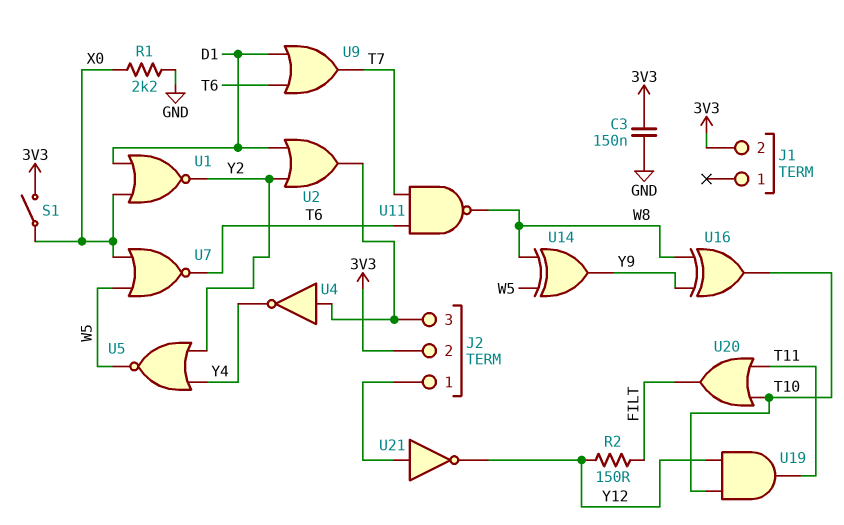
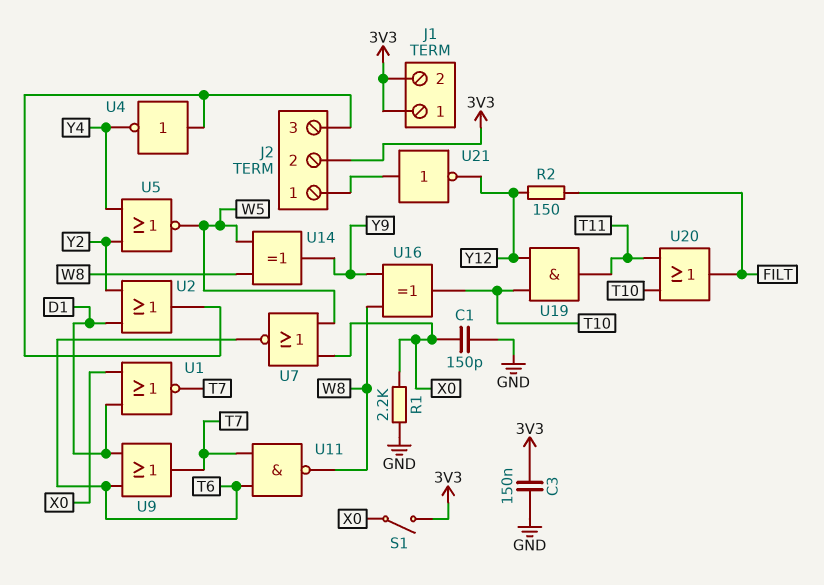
C1: none -> 150pF (GND, X0)
J1 pin 1: none -> 3V3
U1: NOR (in D1, in X0, out Y2) -> NOR (in D1, in X0, out T7)

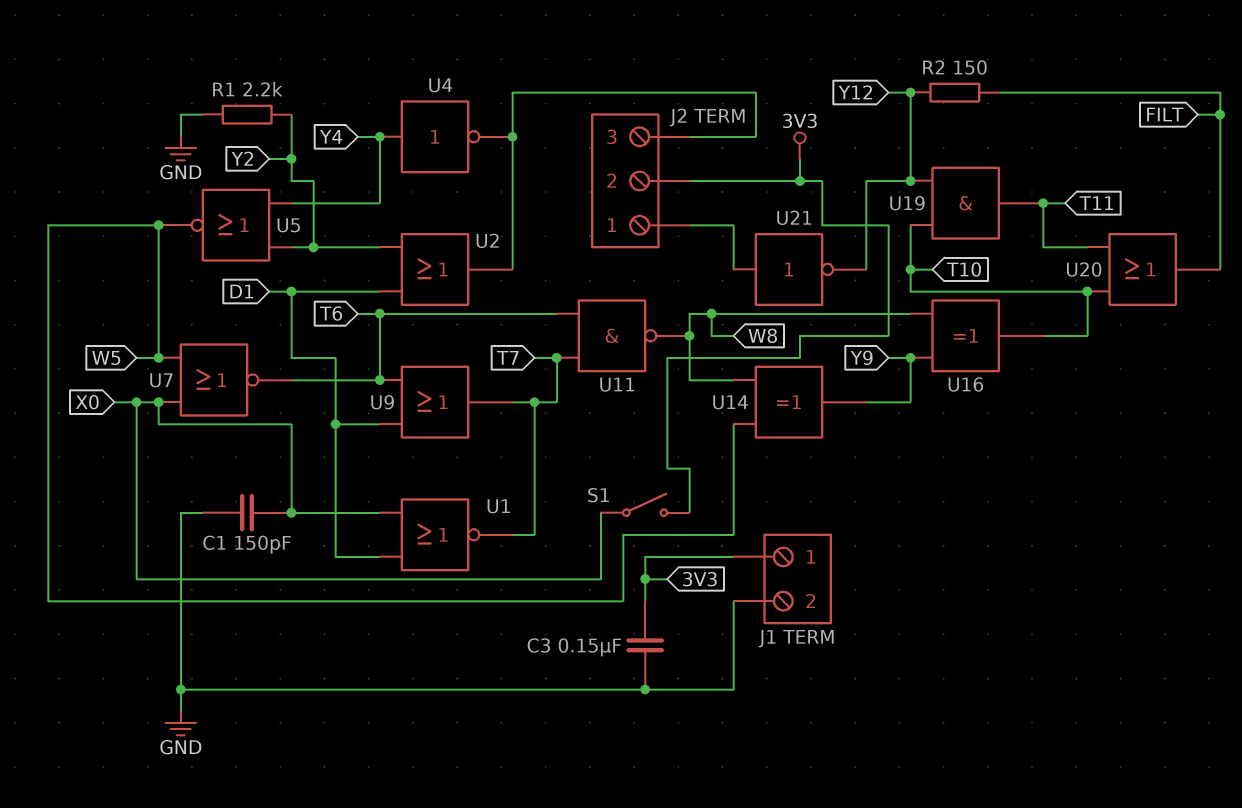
J1 pin 2: 3V3 -> GND
R1: 2.2k (GND, X0) -> 2.2k (GND, Y2)
U4: NOT (in J2/3, out Y4) -> NOT (in Y4, out J2/3)

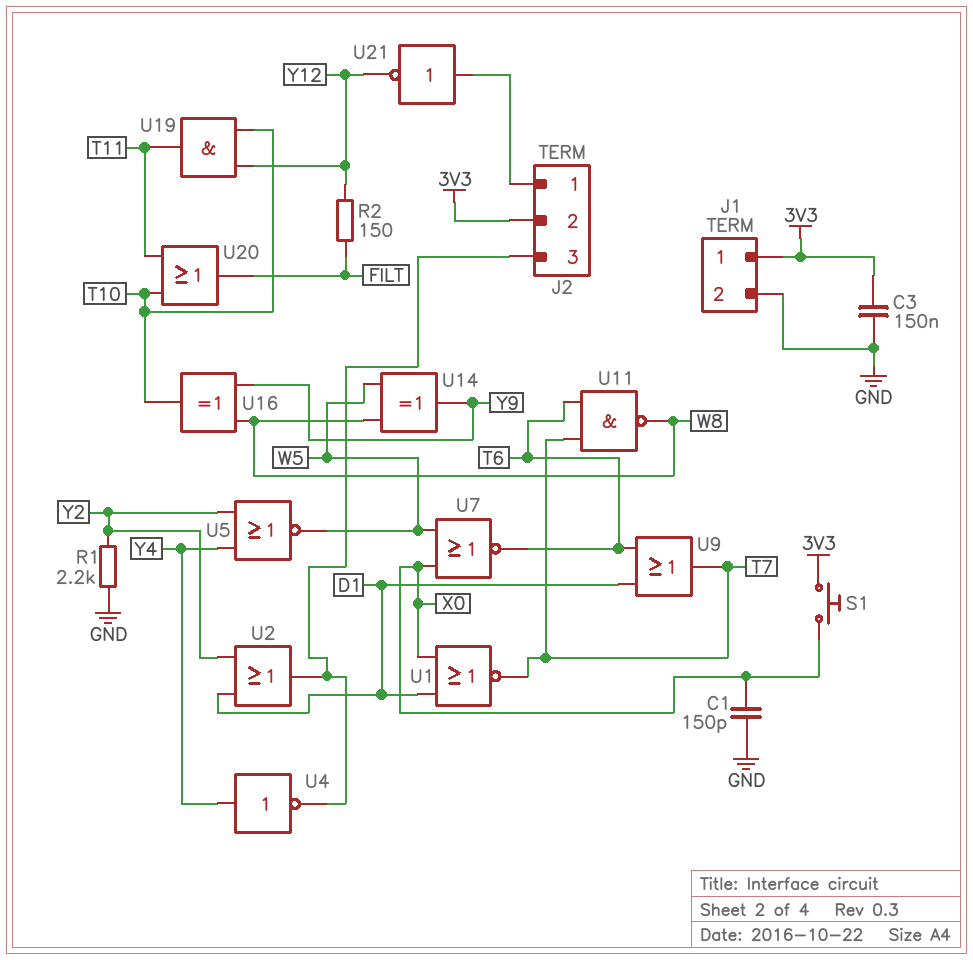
S1: switch (3V3, X0) -> button (3V3, X0)

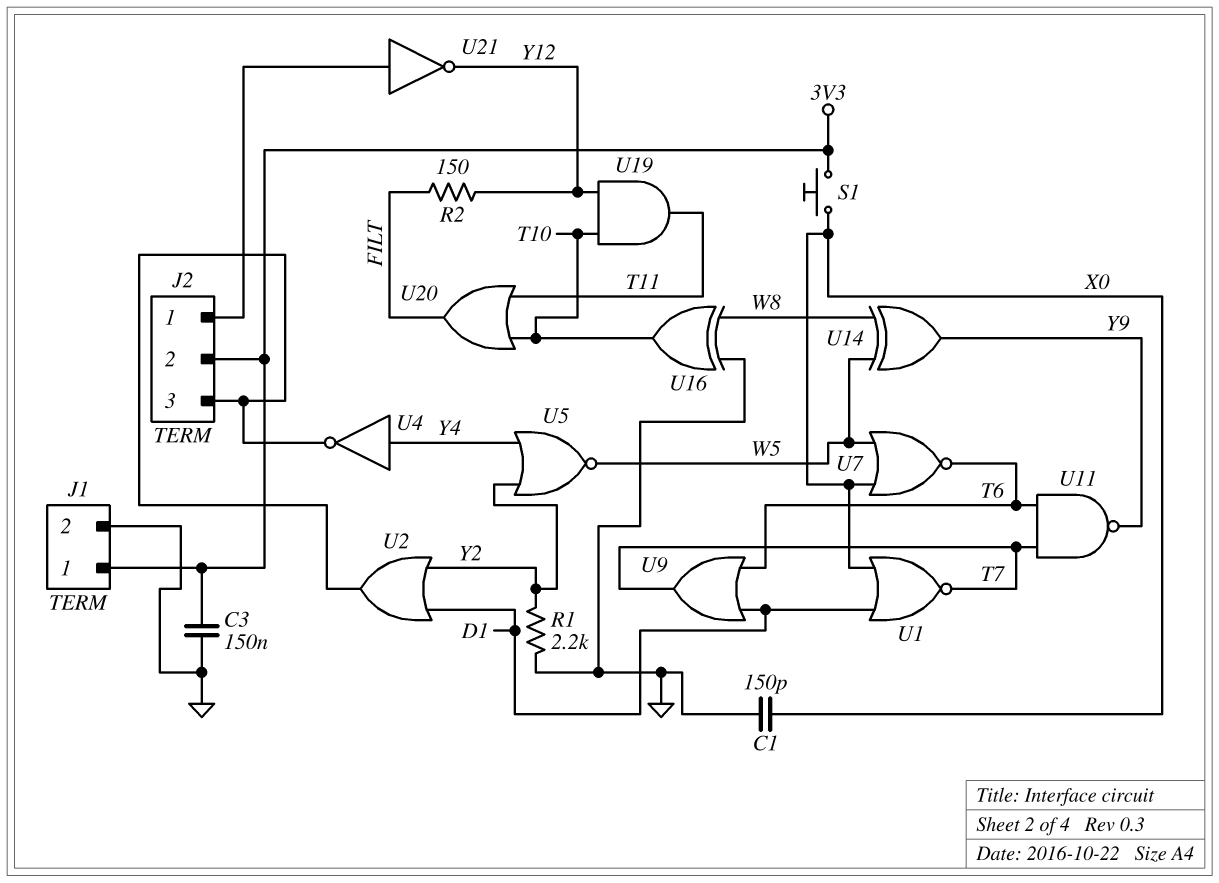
U11: NAND (in T6, in T7, out W8) -> NAND (in T6, in T7, out Y9)
U16: XOR (in W8, in Y9, out T10) -> XOR (in GND, in W8, out T10)

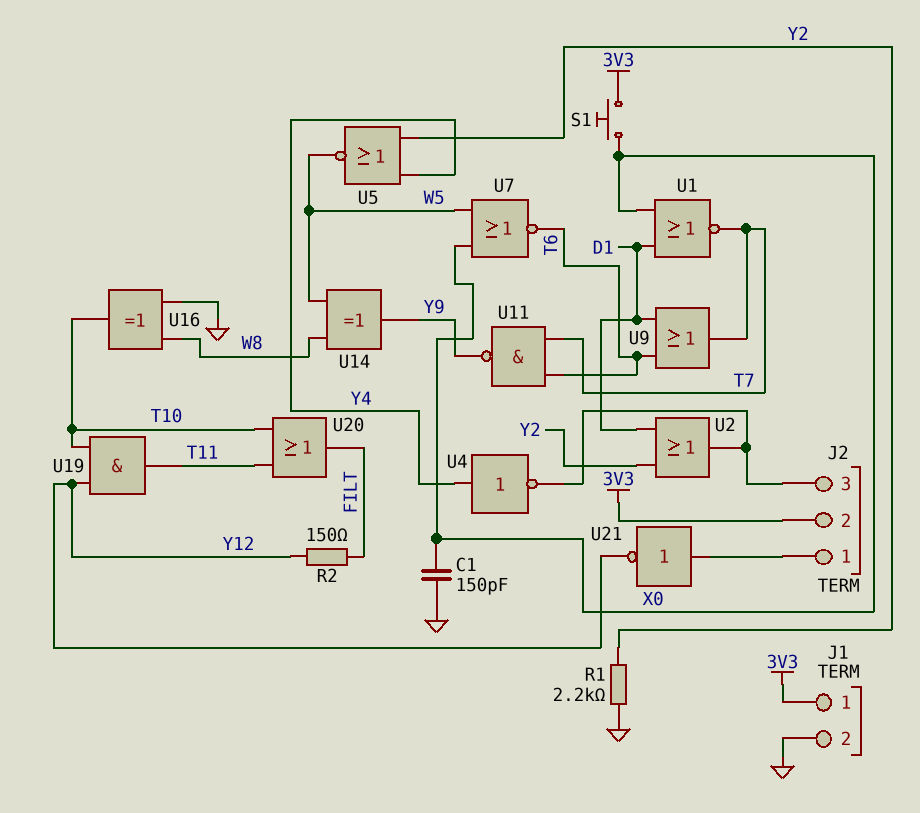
C3: 150nF (3V3, GND) -> none

